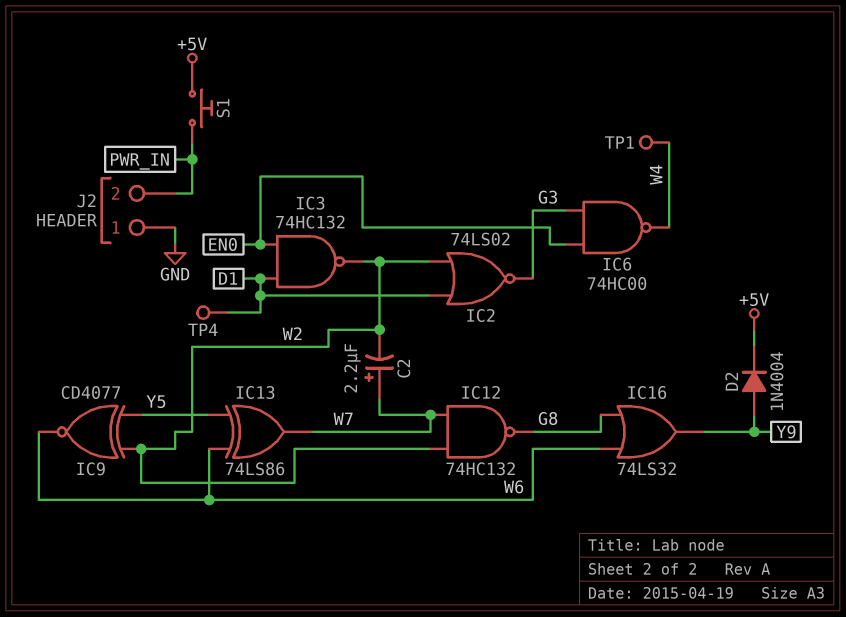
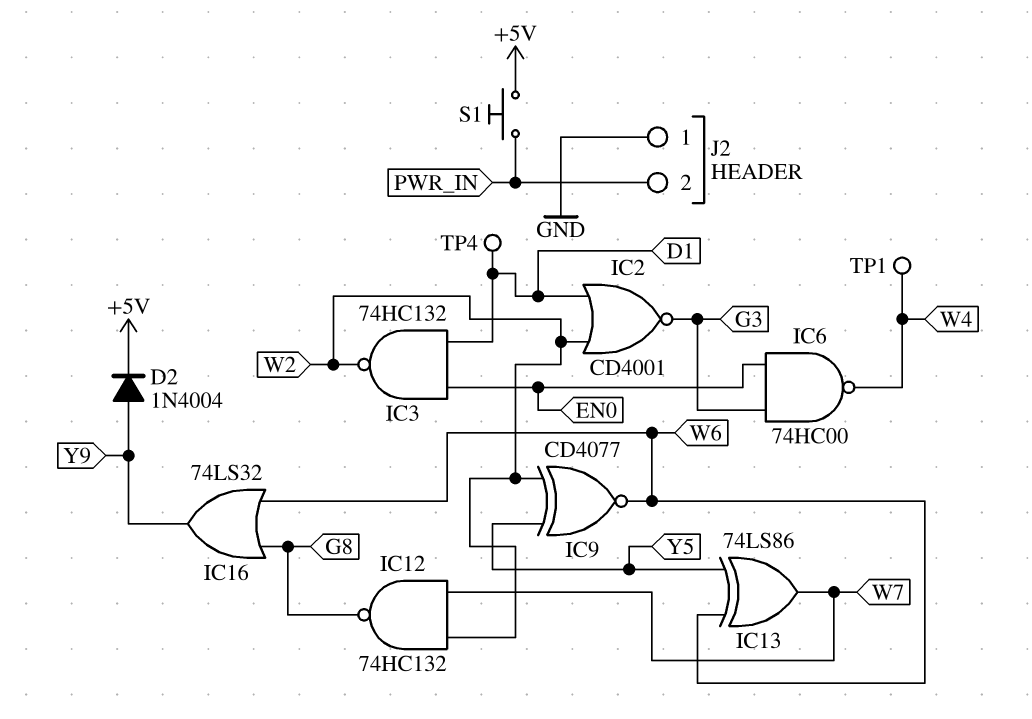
C2: 2.2uF (plus W7, minus W2) -> none
IC2: NOR 74LS02 (in D1, in W2, out G3) -> NOR CD4001 (in D1, in W2, out G3)

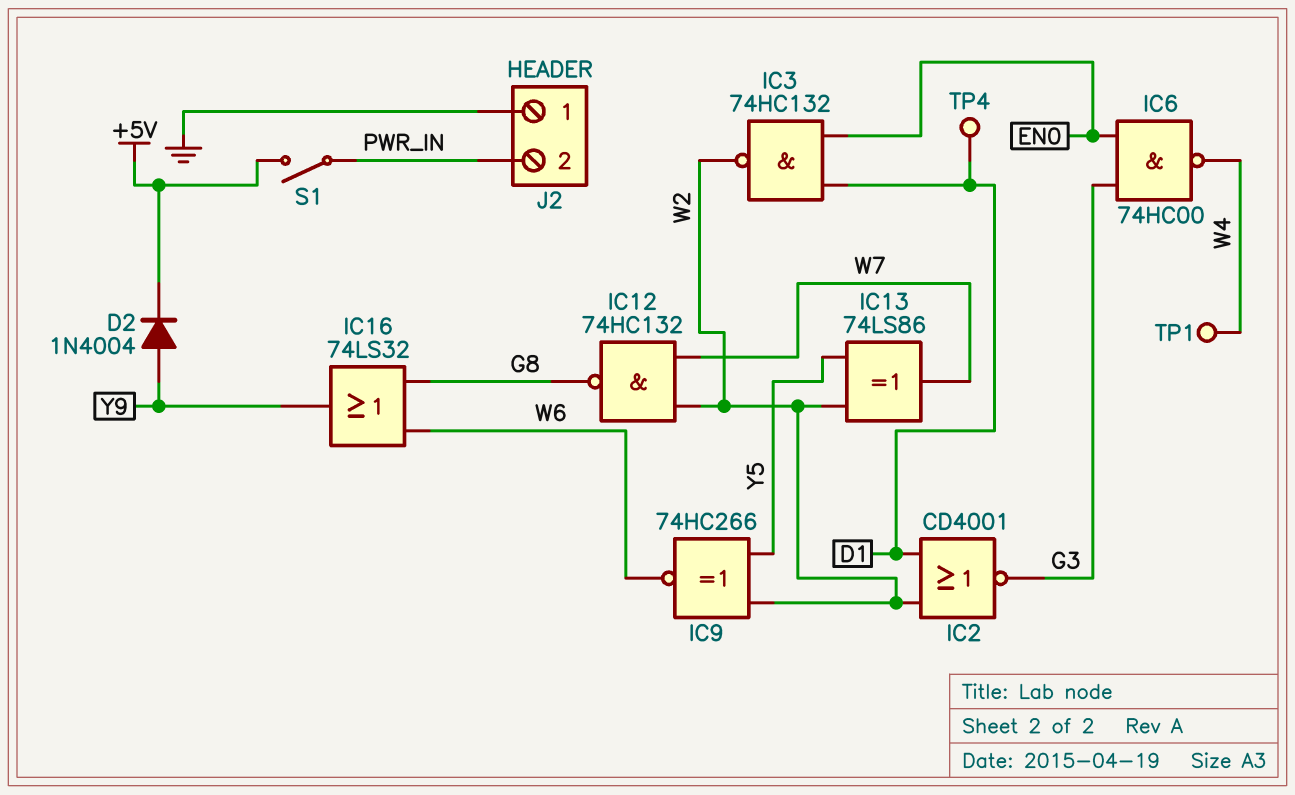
IC9: XNOR CD4077 (in W2, in Y5, out W6) -> XNOR 74HC266 (in W2, in Y5, out W6)
IC13: XOR 74LS86 (in W6, in Y5, out W7) -> XOR 74LS86 (in W2, in Y5, out W7)
S1: button (+5V, PWR_IN) -> switch (+5V, PWR_IN)

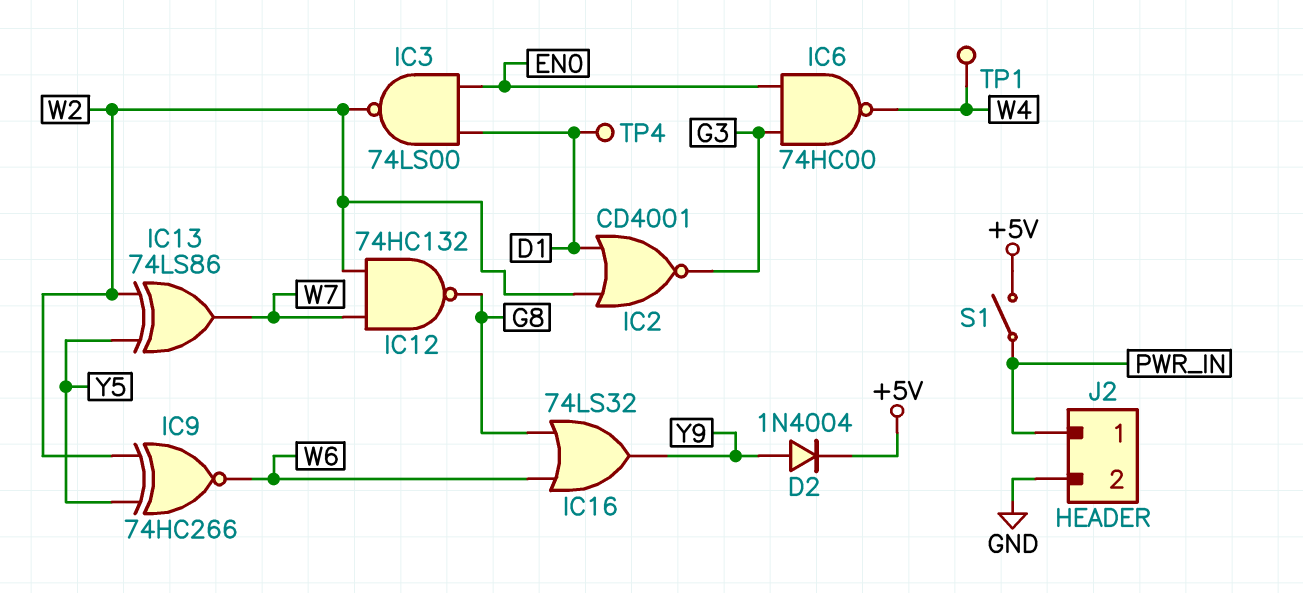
IC3: NAND 74HC132 (in D1, in EN0, out W2) -> NAND 74LS00 (in D1, in EN0, out W2)
J2 pin 1: GND -> PWR_IN
J2 pin 2: PWR_IN -> GND

